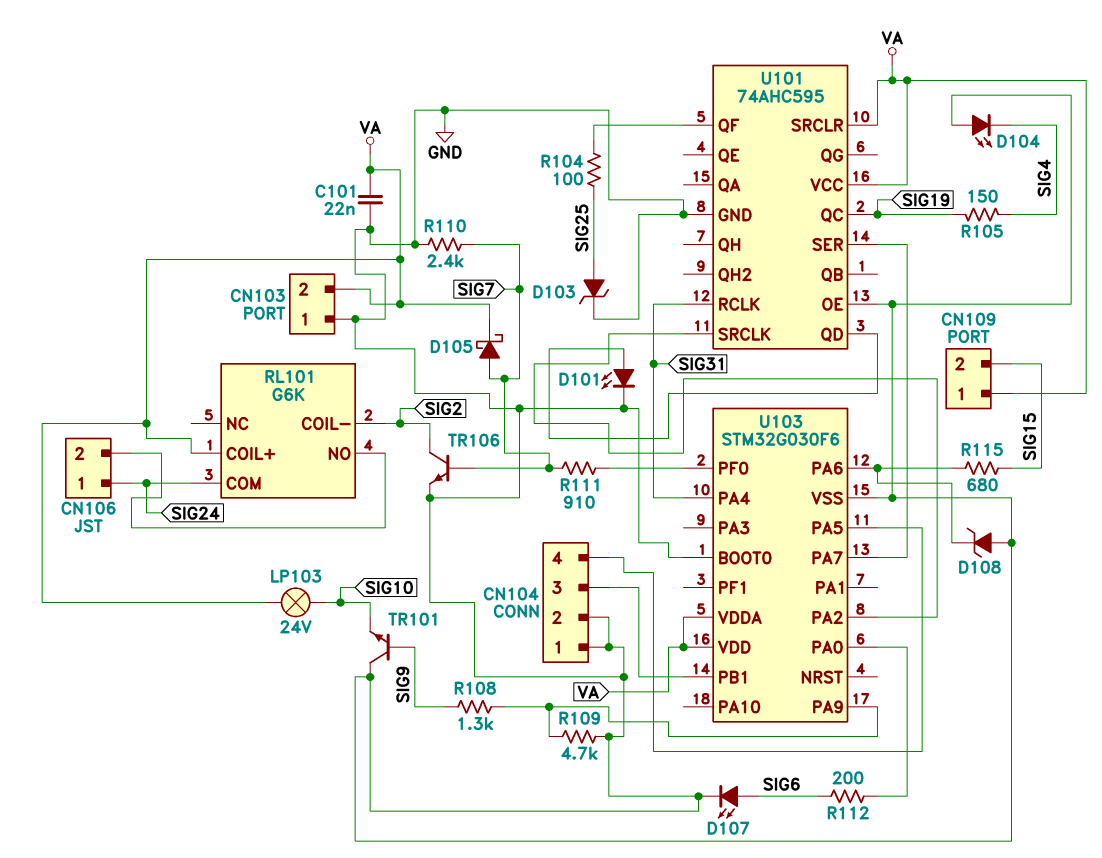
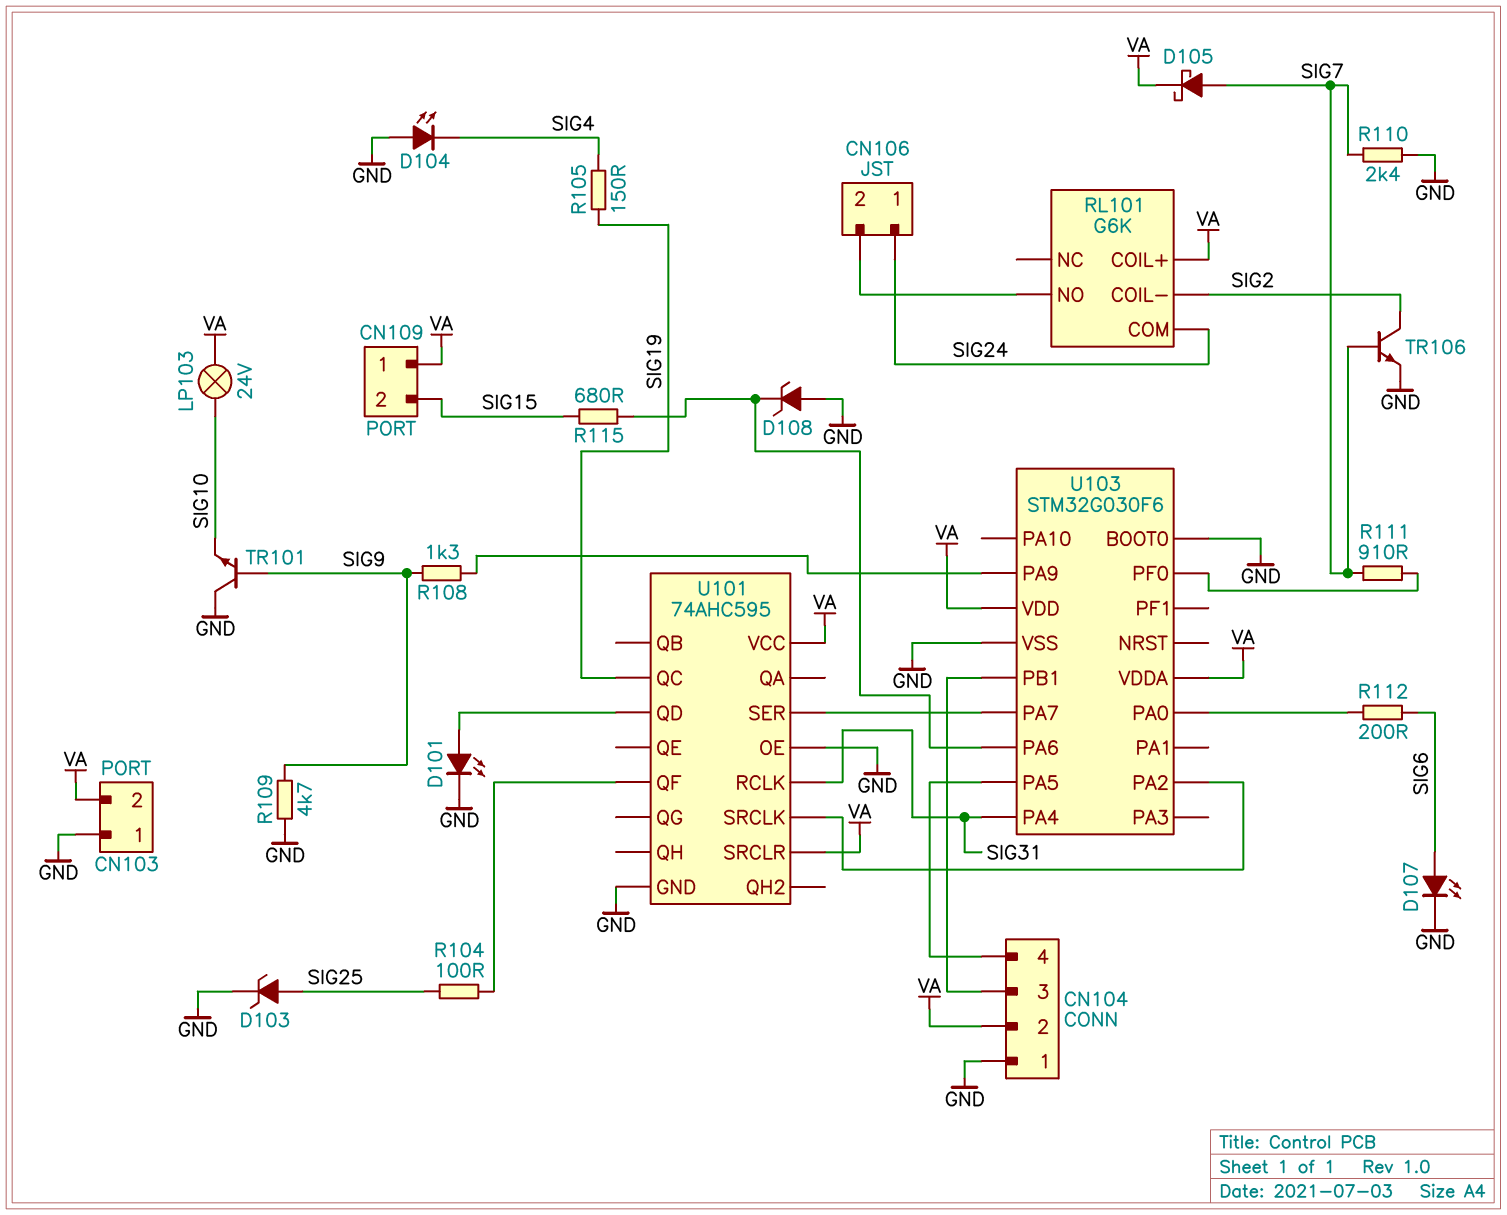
C101: 22nF (GND, VA) -> none
CN104 pin 2: GND -> VA
R109: 4.7k (GND, U103/PA9) -> 4.7k (GND, SIG9)

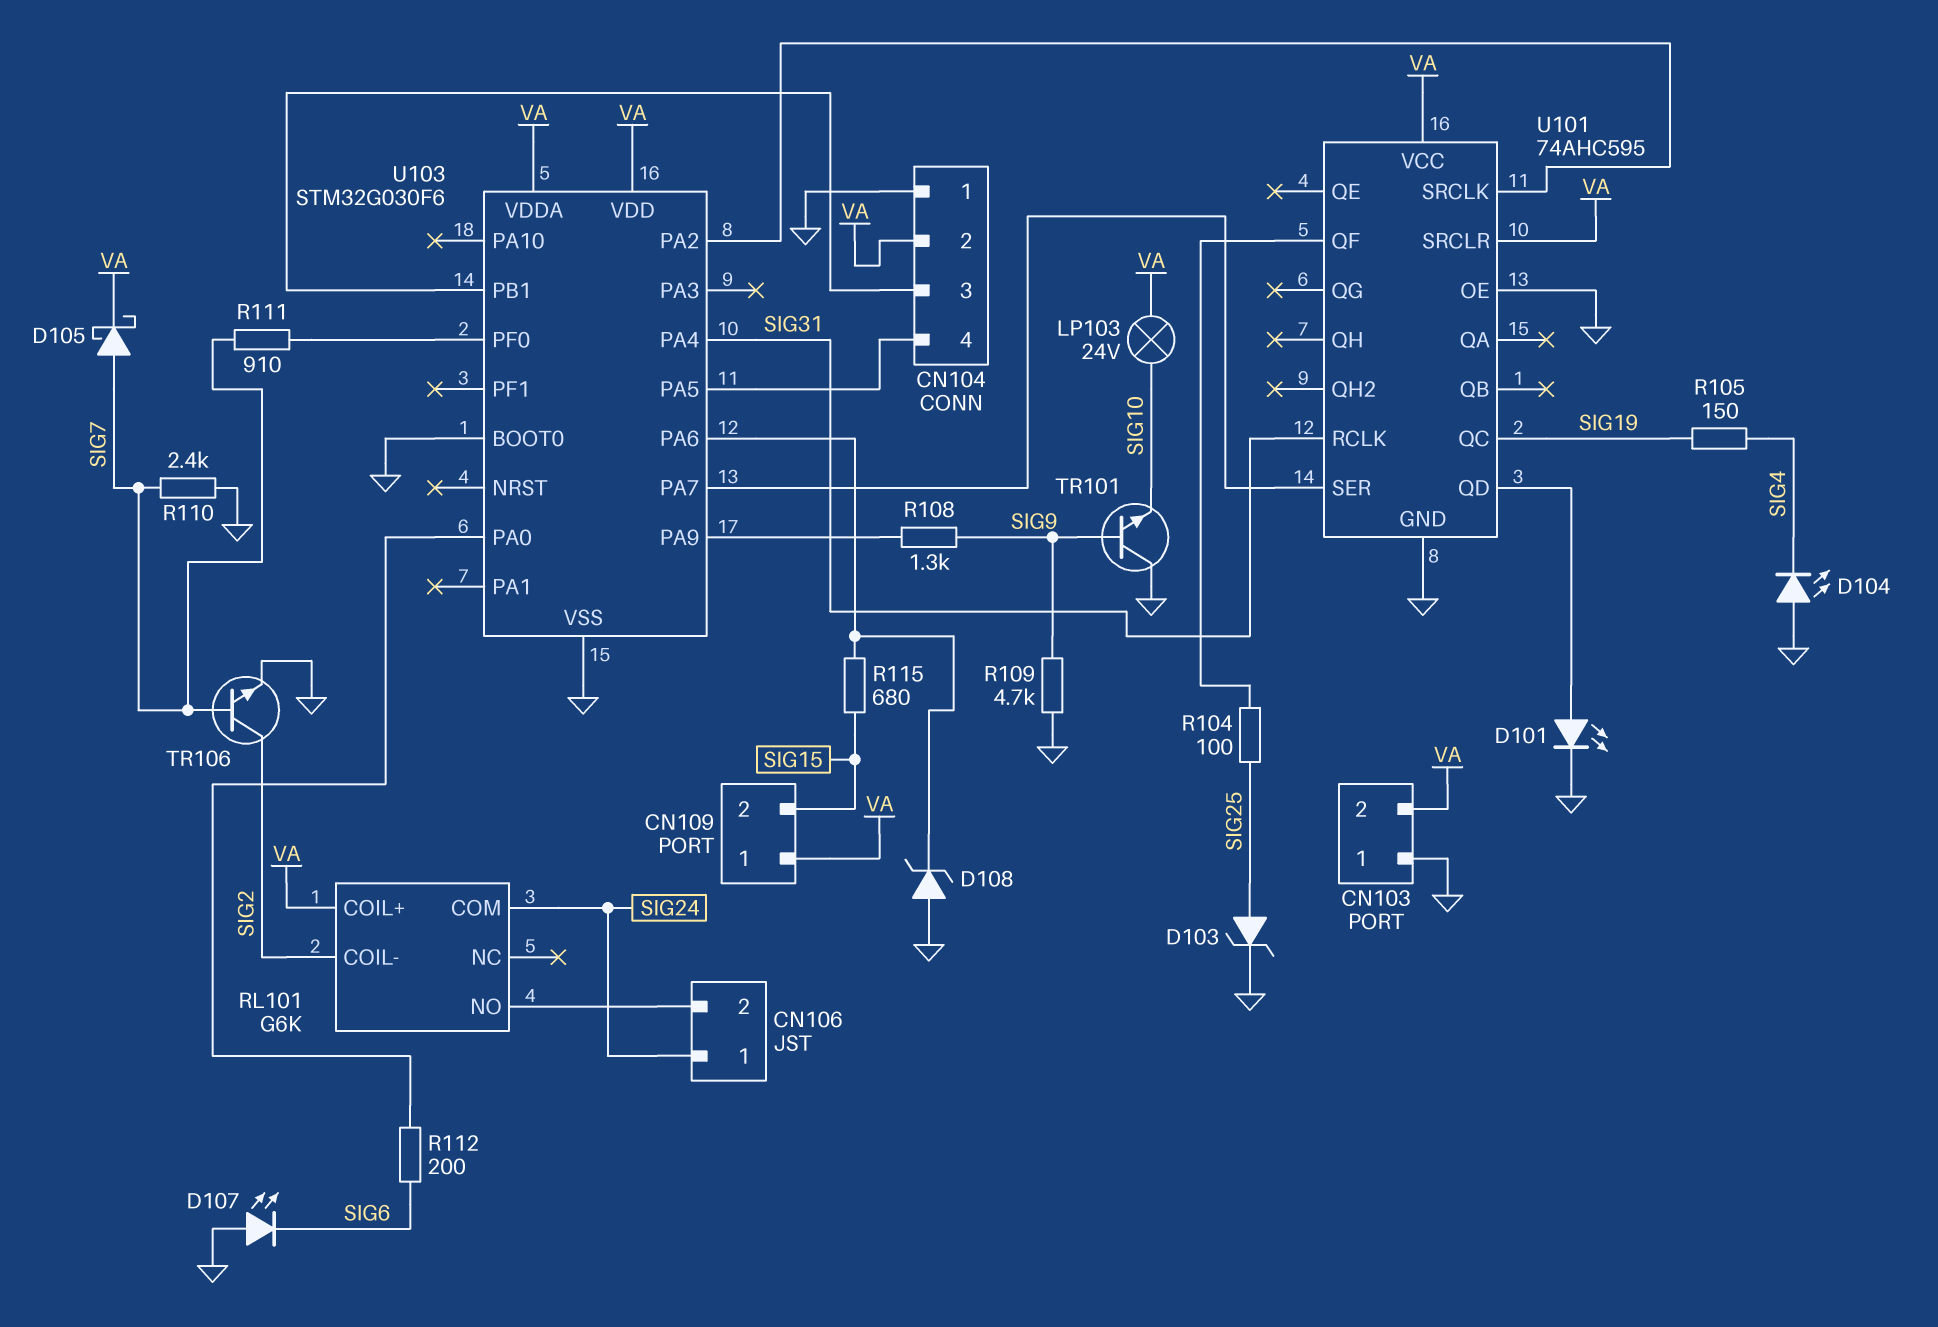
D107: LED (A SIG6, K GND) -> LED (A GND, K SIG6)

